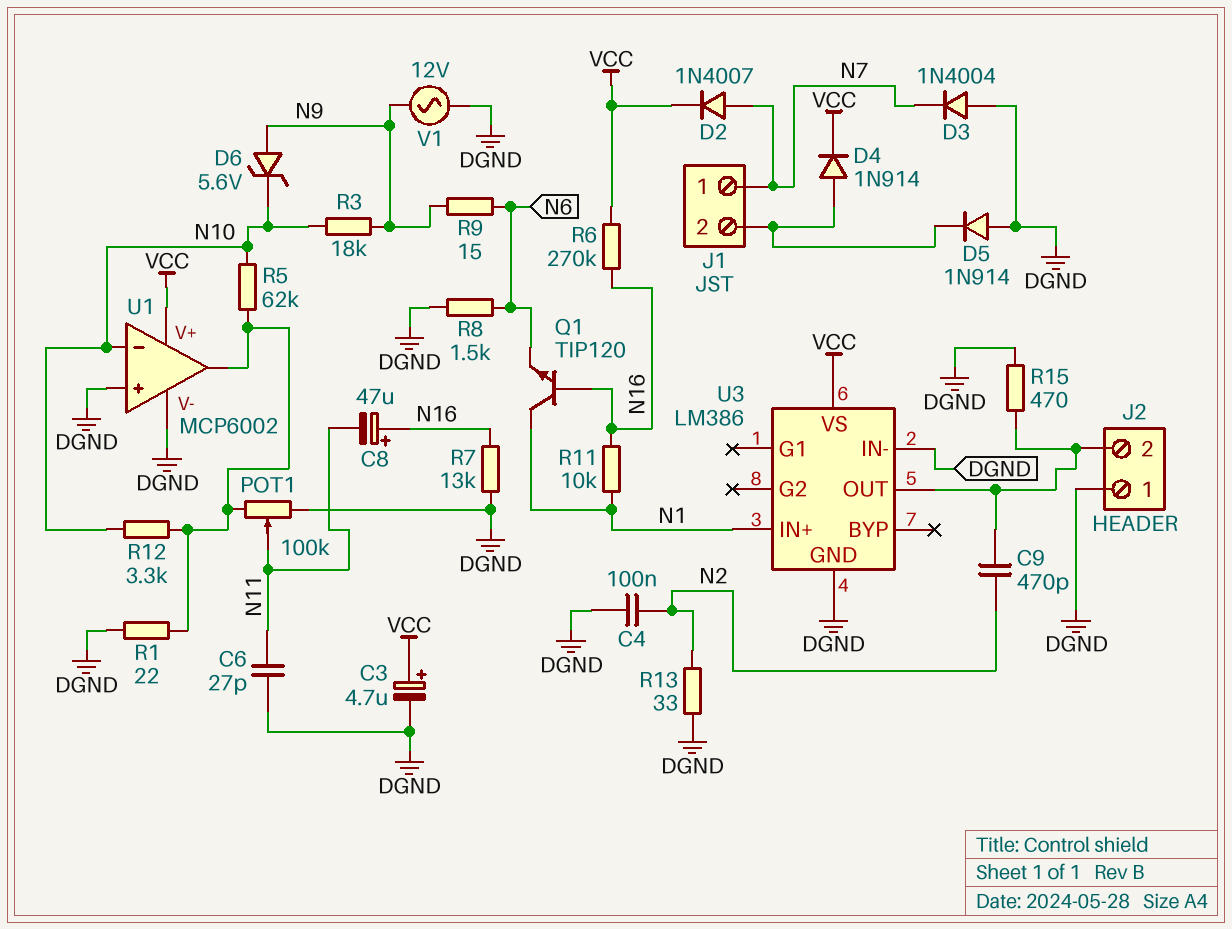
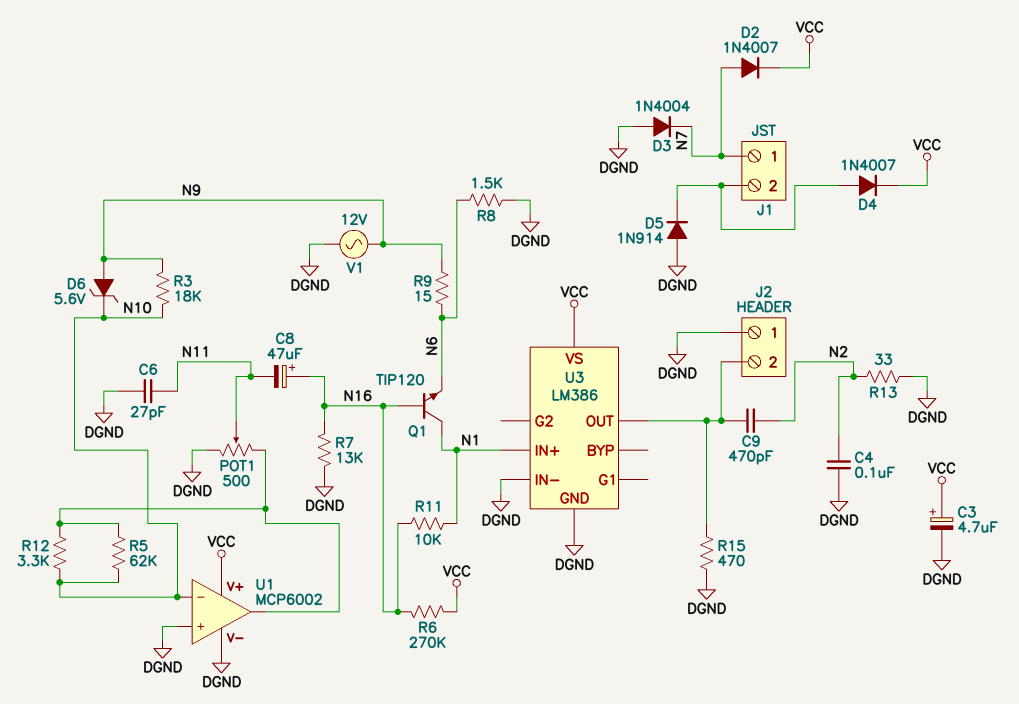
D4: diode 1N914 (A J1/2, K VCC) -> diode 1N4007 (A J1/2, K VCC)
POT1: 100k (DGND, U1/out, wiper N11) -> 500 (DGND, U1/out, wiper N11)
R1: 22 (DGND, U1/out) -> none

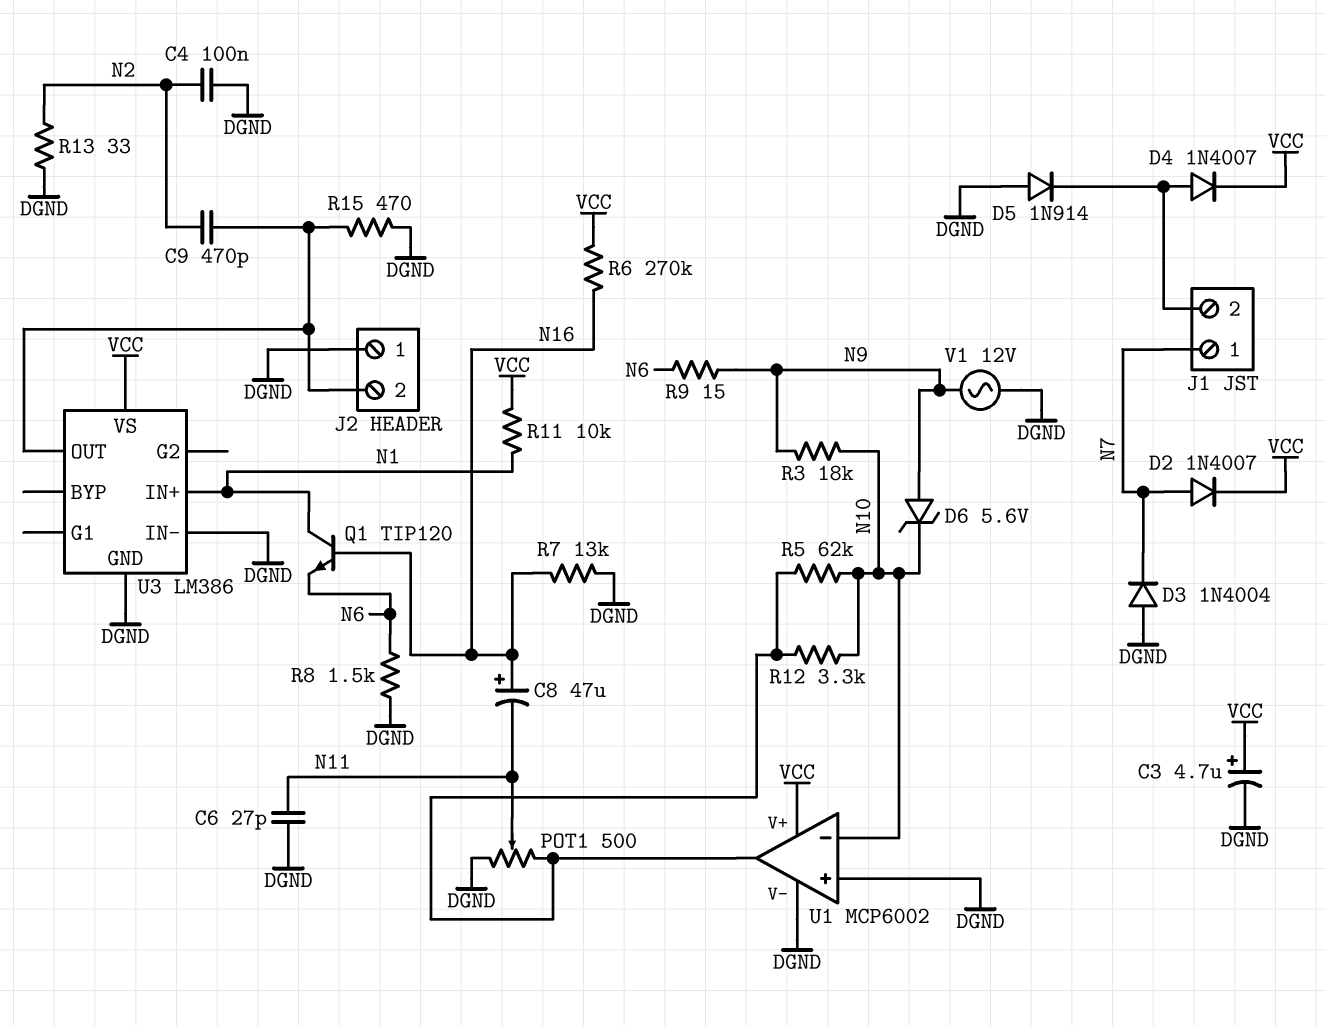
R11: 10k (N1, N16) -> 10k (N1, VCC)

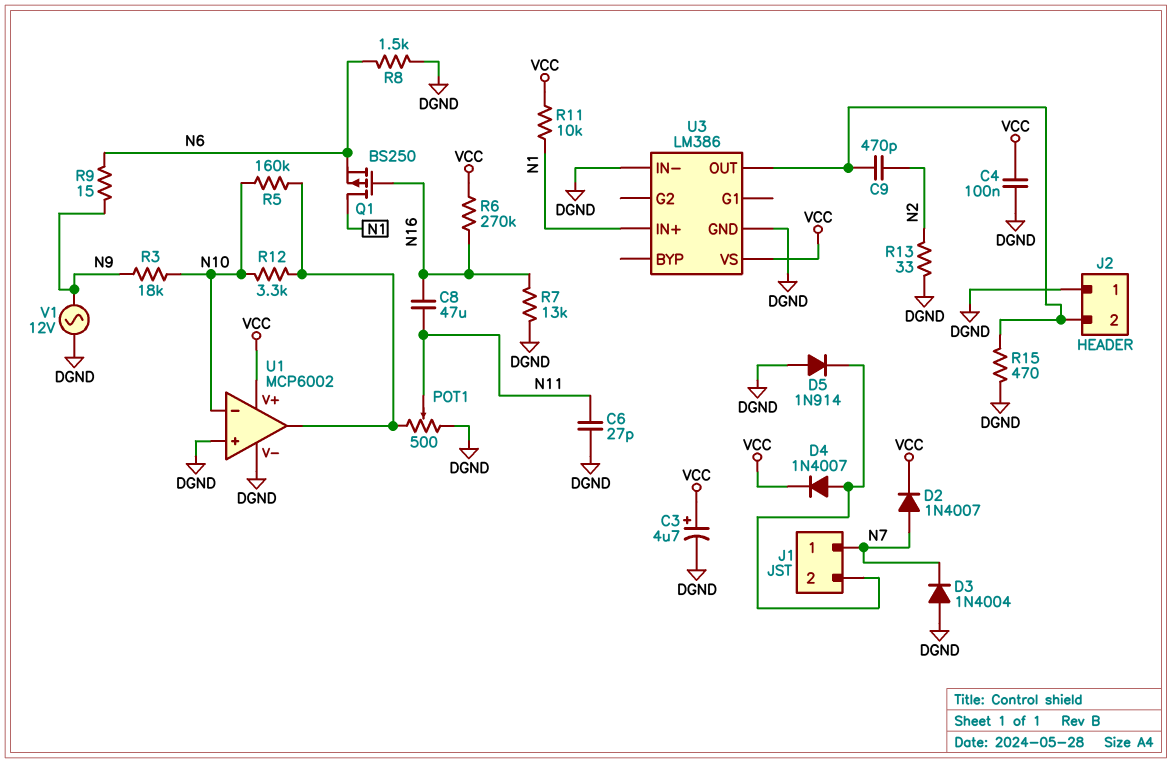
C4: 100nF (DGND, N2) -> 100nF (DGND, VCC)
C8: 47uF (plus N16, minus N11) -> 47uF (N11, N16)
D6: zener 5.6V (A N9, K N10) -> none
Q1: NPN TIP120 (B N16, C N1, E N6) -> PMOS BS250 (G N16, D N1, S N6)
R5: 62k (N10, U1/out) -> 160k (N10, U1/out)

